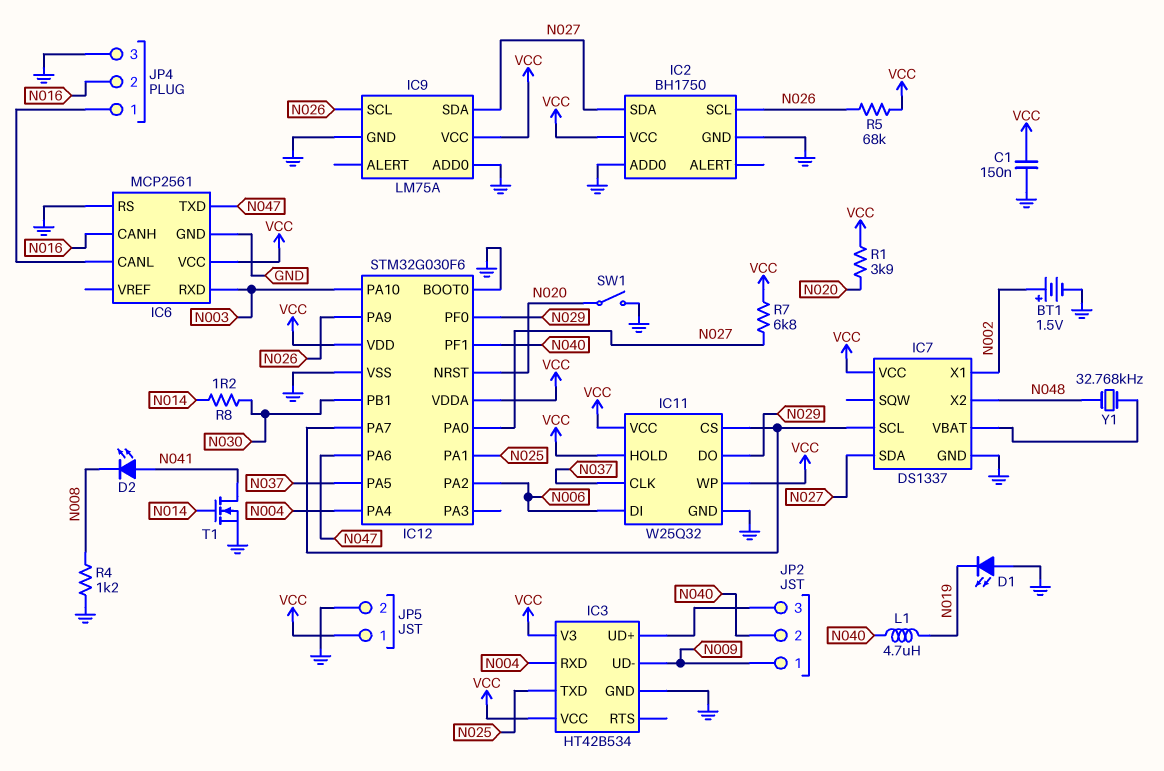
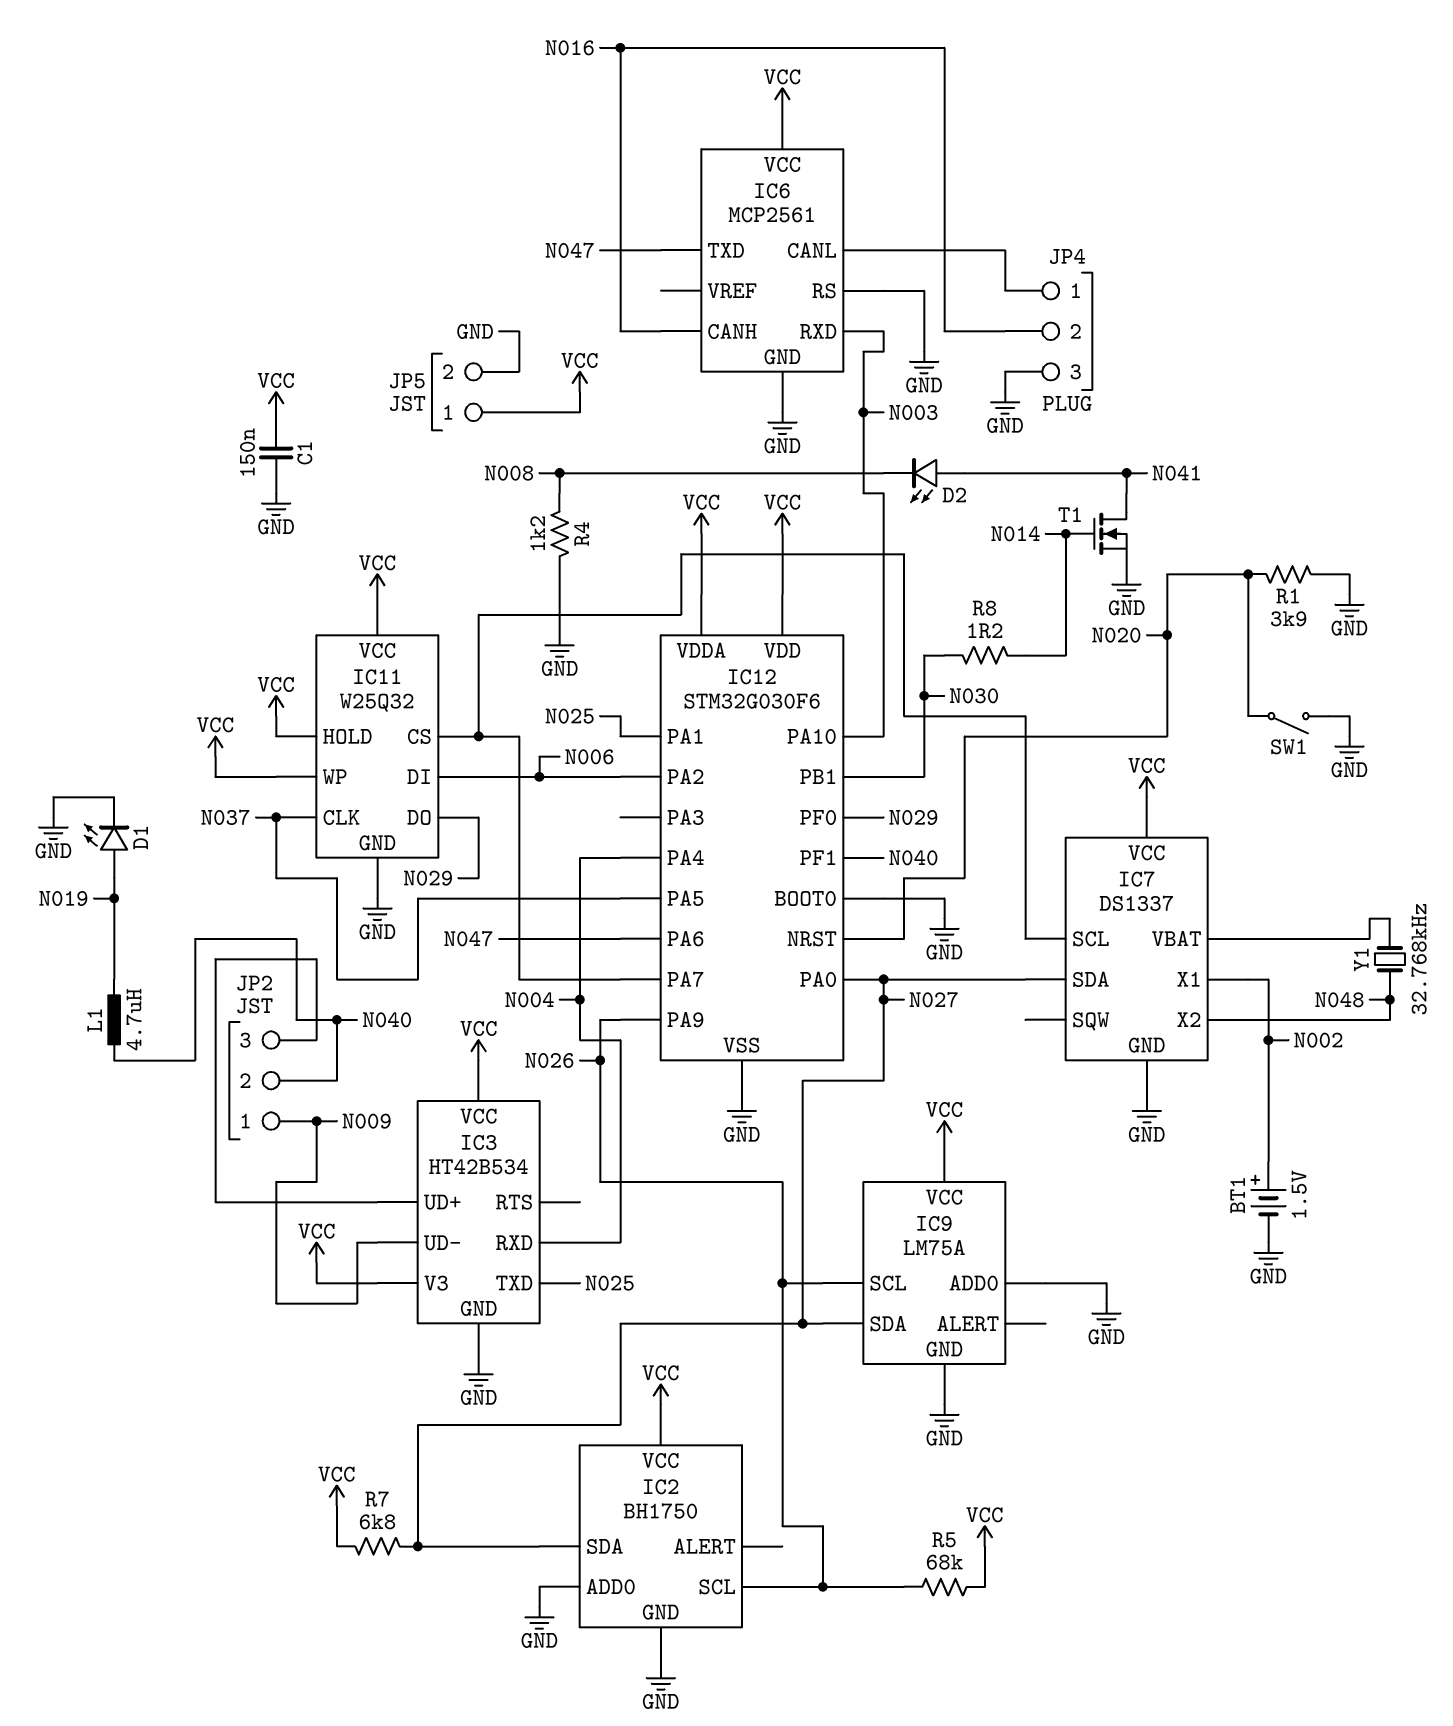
D1: LED (A GND, K N019) -> LED (A N019, K GND)
R1: 3.9k (N020, VCC) -> 3.9k (GND, N020)

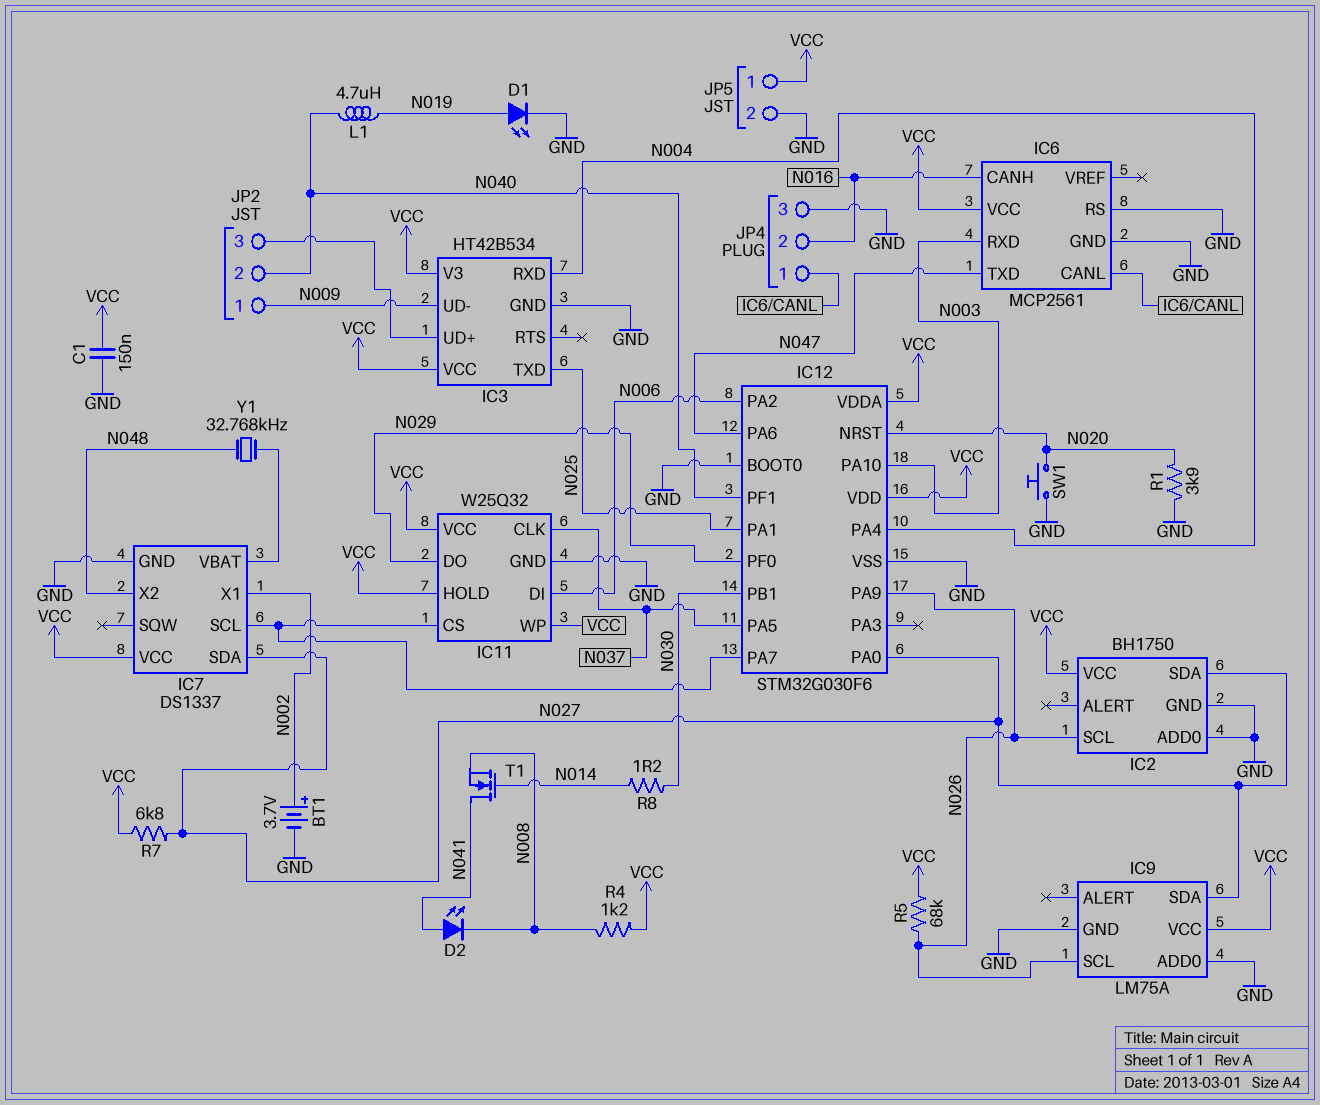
BT1: 1.5V (plus N002, minus GND) -> 3.7V (plus N002, minus GND)
R4: 1.2k (GND, N008) -> 1.2k (N008, VCC)
SW1: switch (GND, N020) -> button (GND, N020)
T1: NMOS (G N014, D N041, S GND) -> NMOS (G N014, D N041, S N008)

